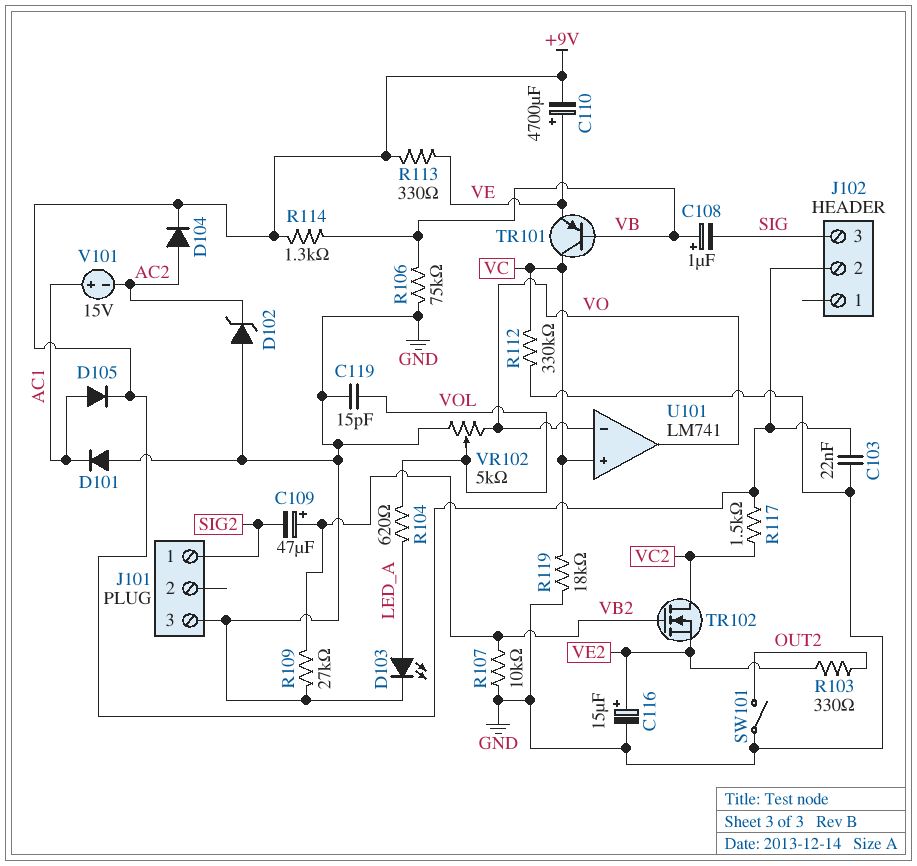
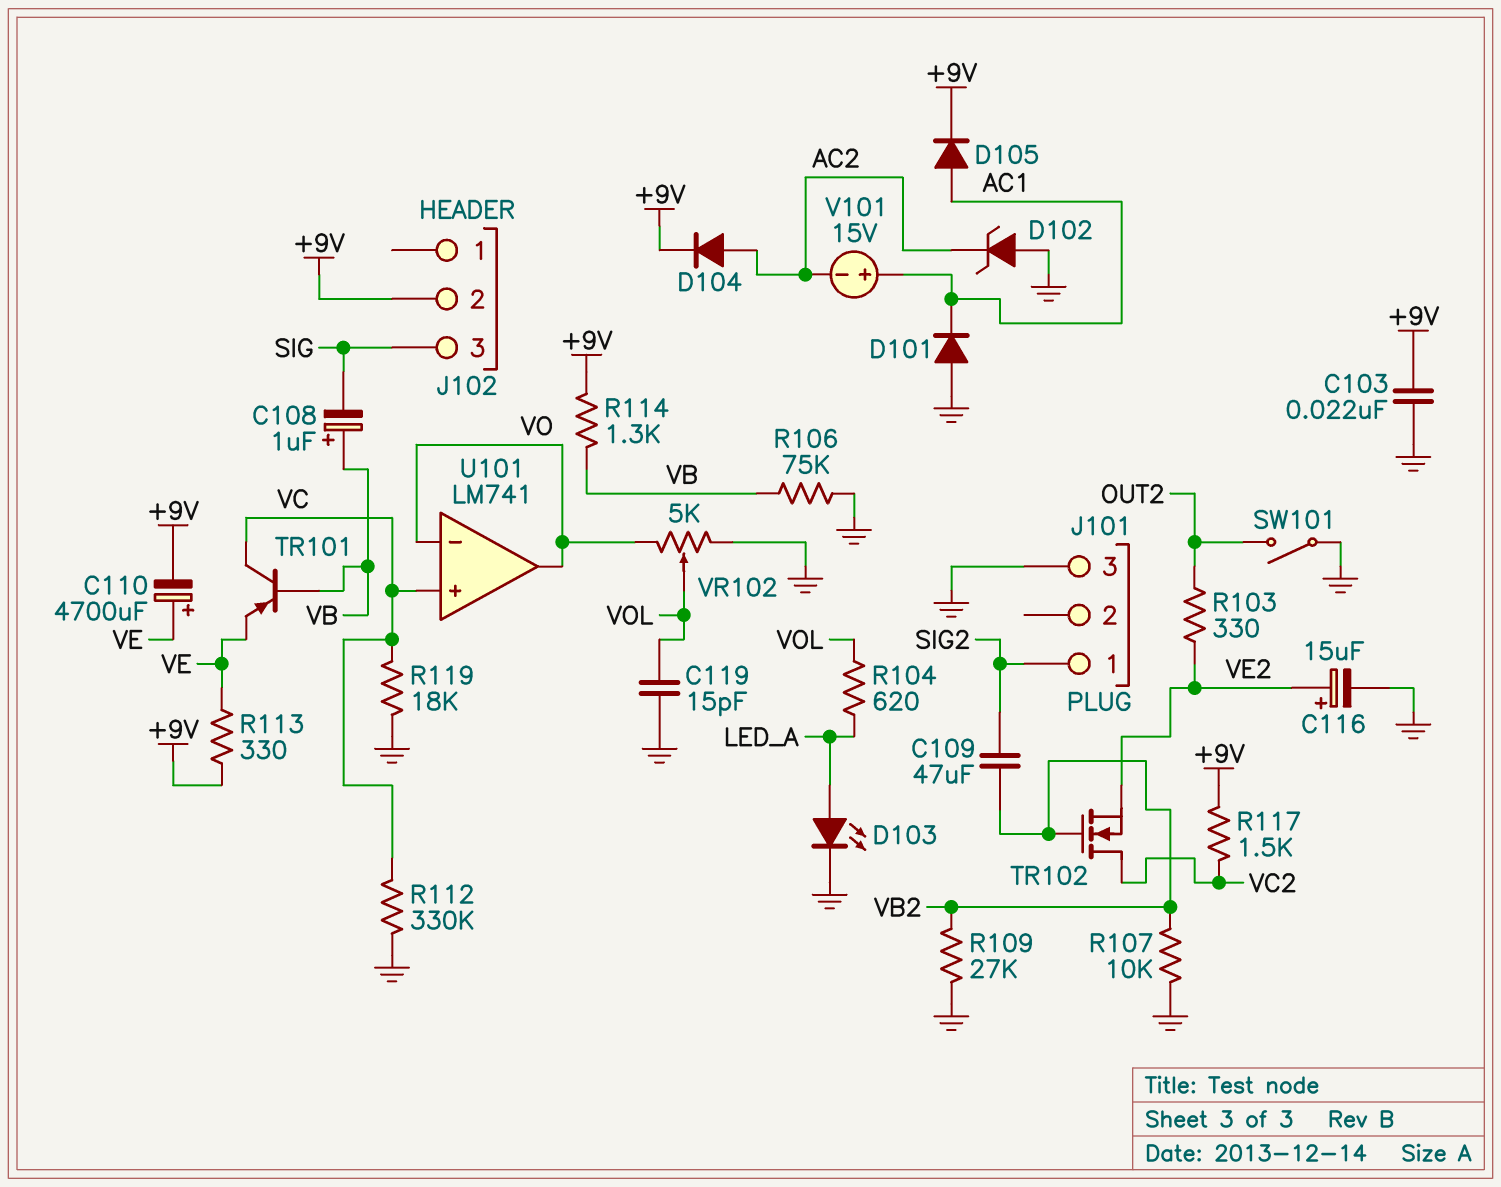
C109: 47uF (plus VB2, minus SIG2) -> 47uF (SIG2, VB2)

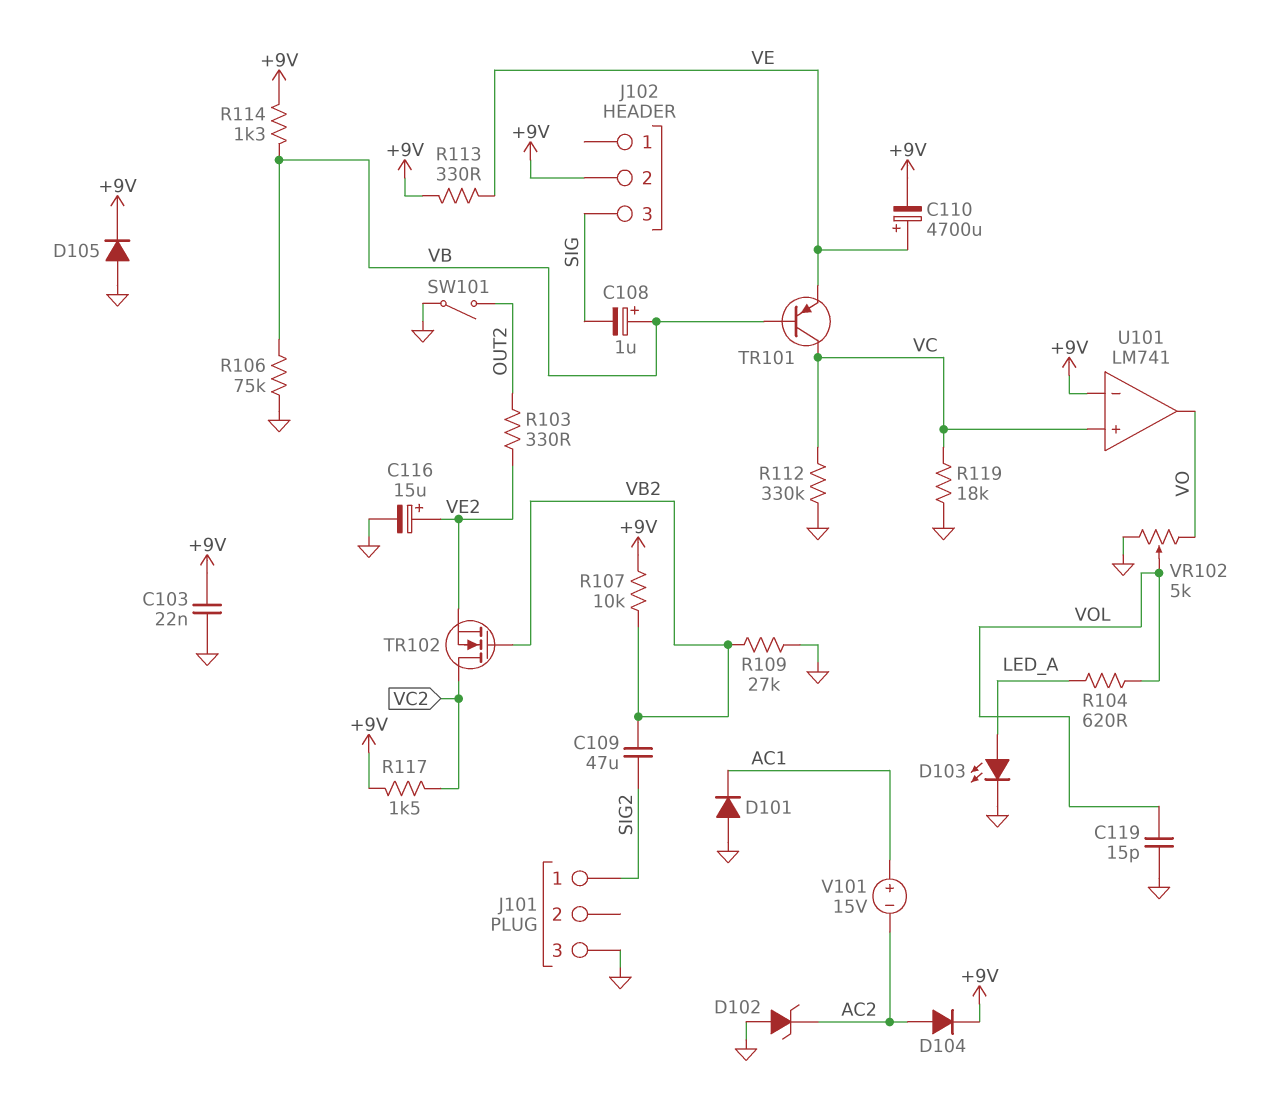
D105: diode (A AC1, K +9V) -> diode (A GND, K +9V)
R107: 10k (GND, VB2) -> 10k (+9V, VB2)
U101 pin in-: VO -> +9V

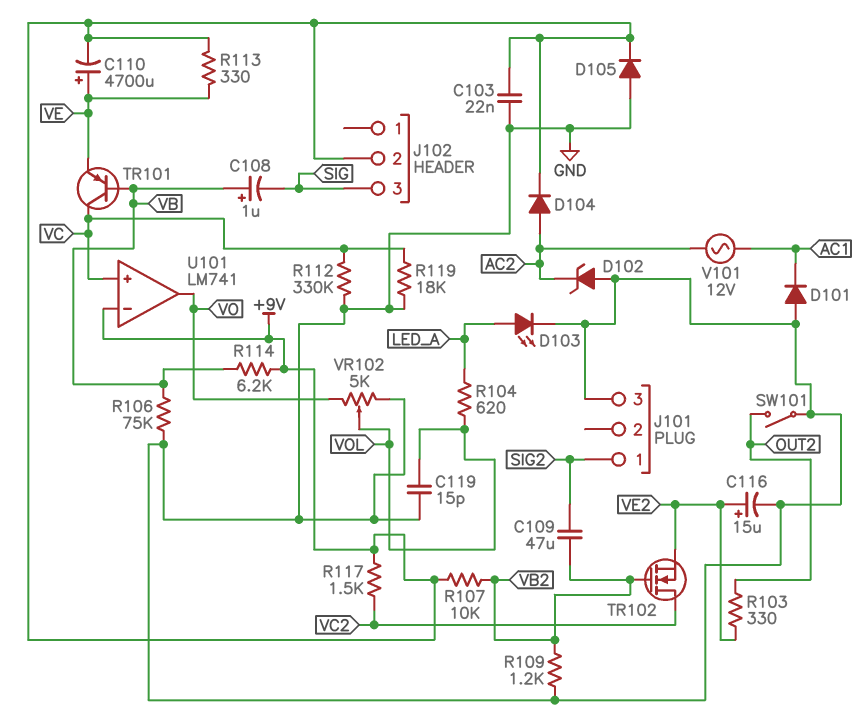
R109: 27k (GND, VB2) -> 1.2k (GND, VB2)
R114: 1.3k (+9V, VB) -> 6.2k (+9V, VB)
V101: 15V (plus AC1, minus AC2) -> AC 12V (AC1, AC2)

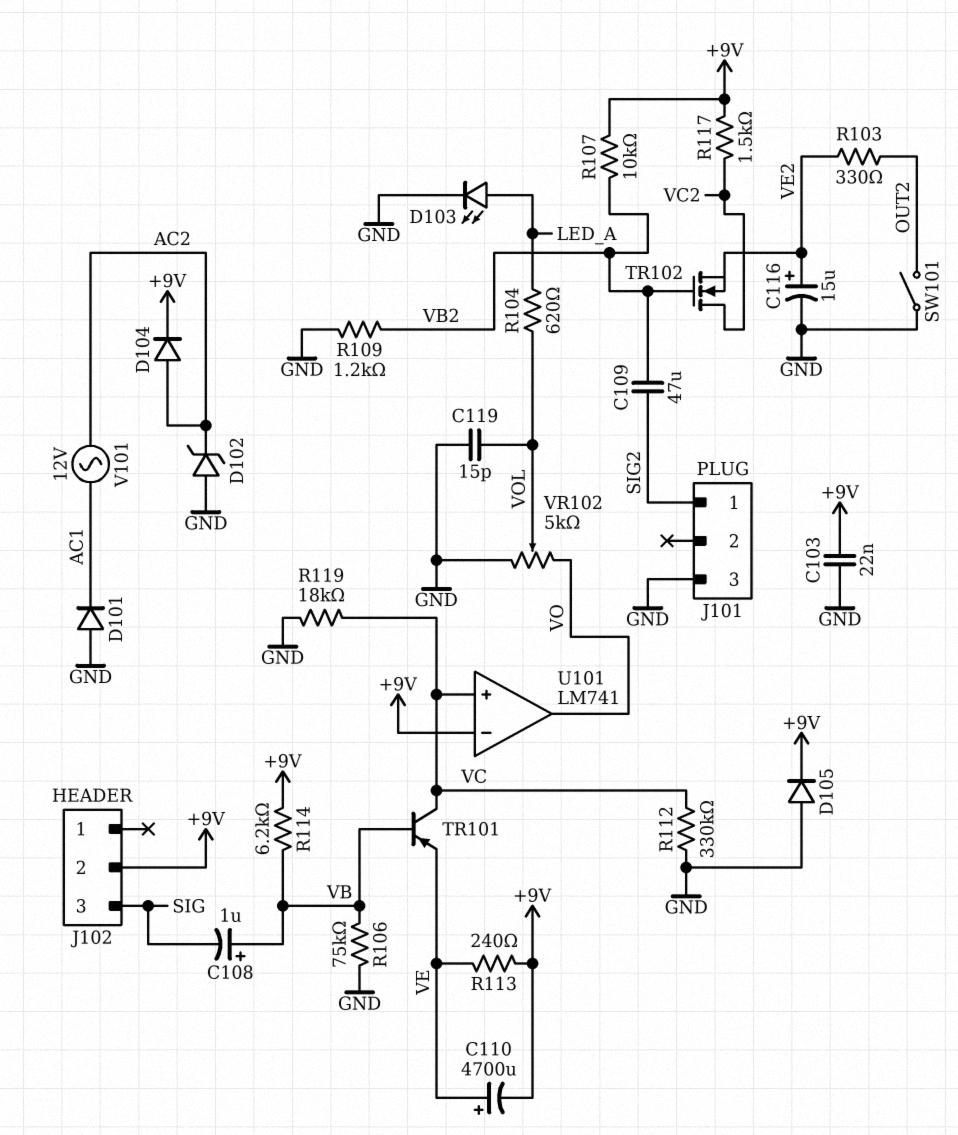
R113: 330 (+9V, VE) -> 240 (+9V, VE)

